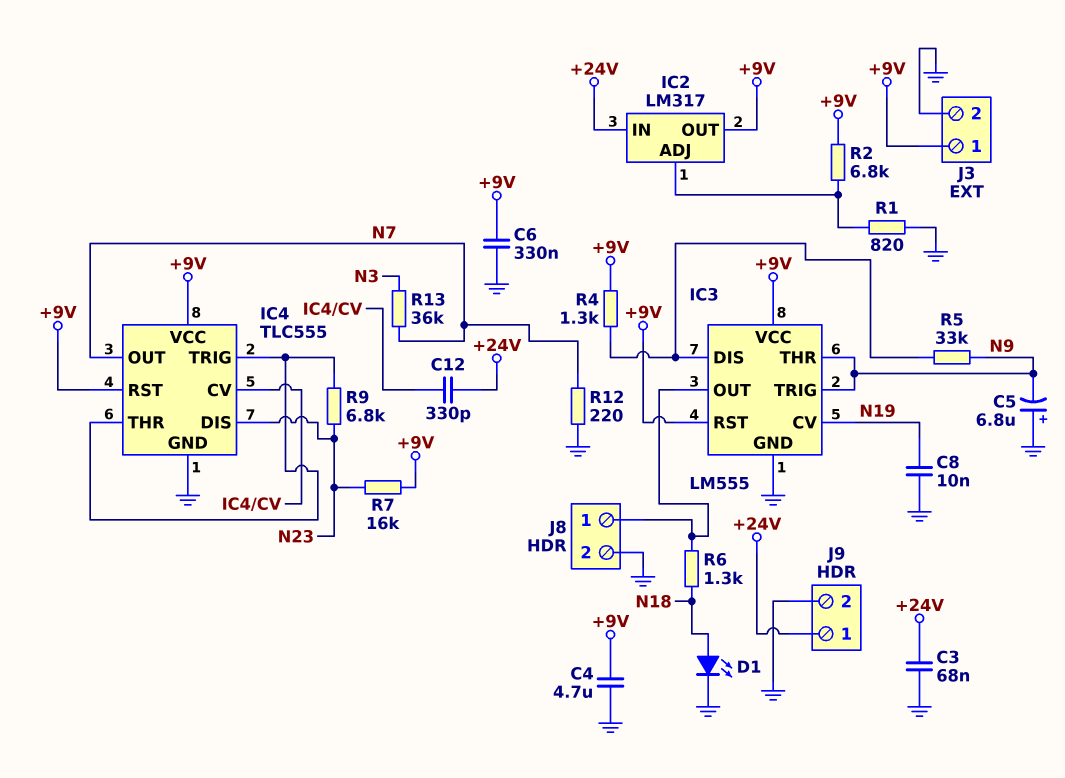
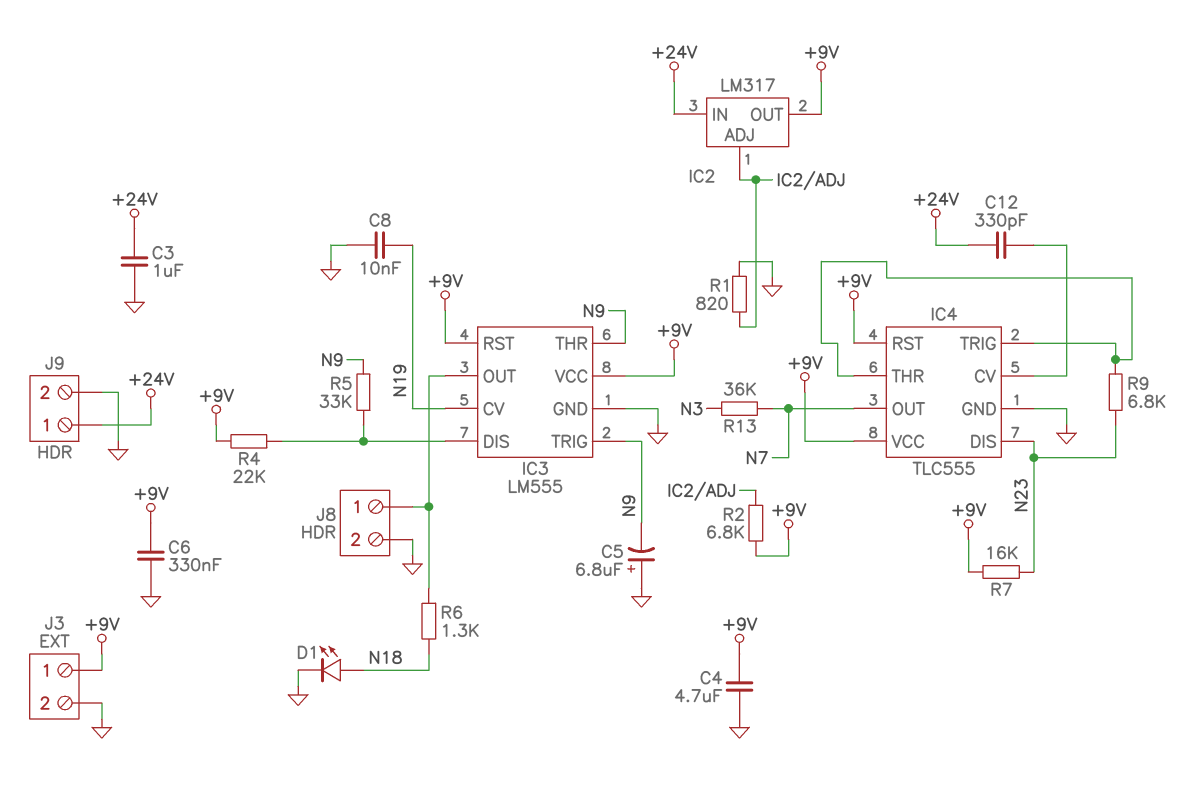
C3: 68nF (+24V, GND) -> 1uF (+24V, GND)
R4: 1.3k (+9V, IC3/DIS) -> 22k (+9V, IC3/DIS)
R12: 220 (GND, N7) -> none

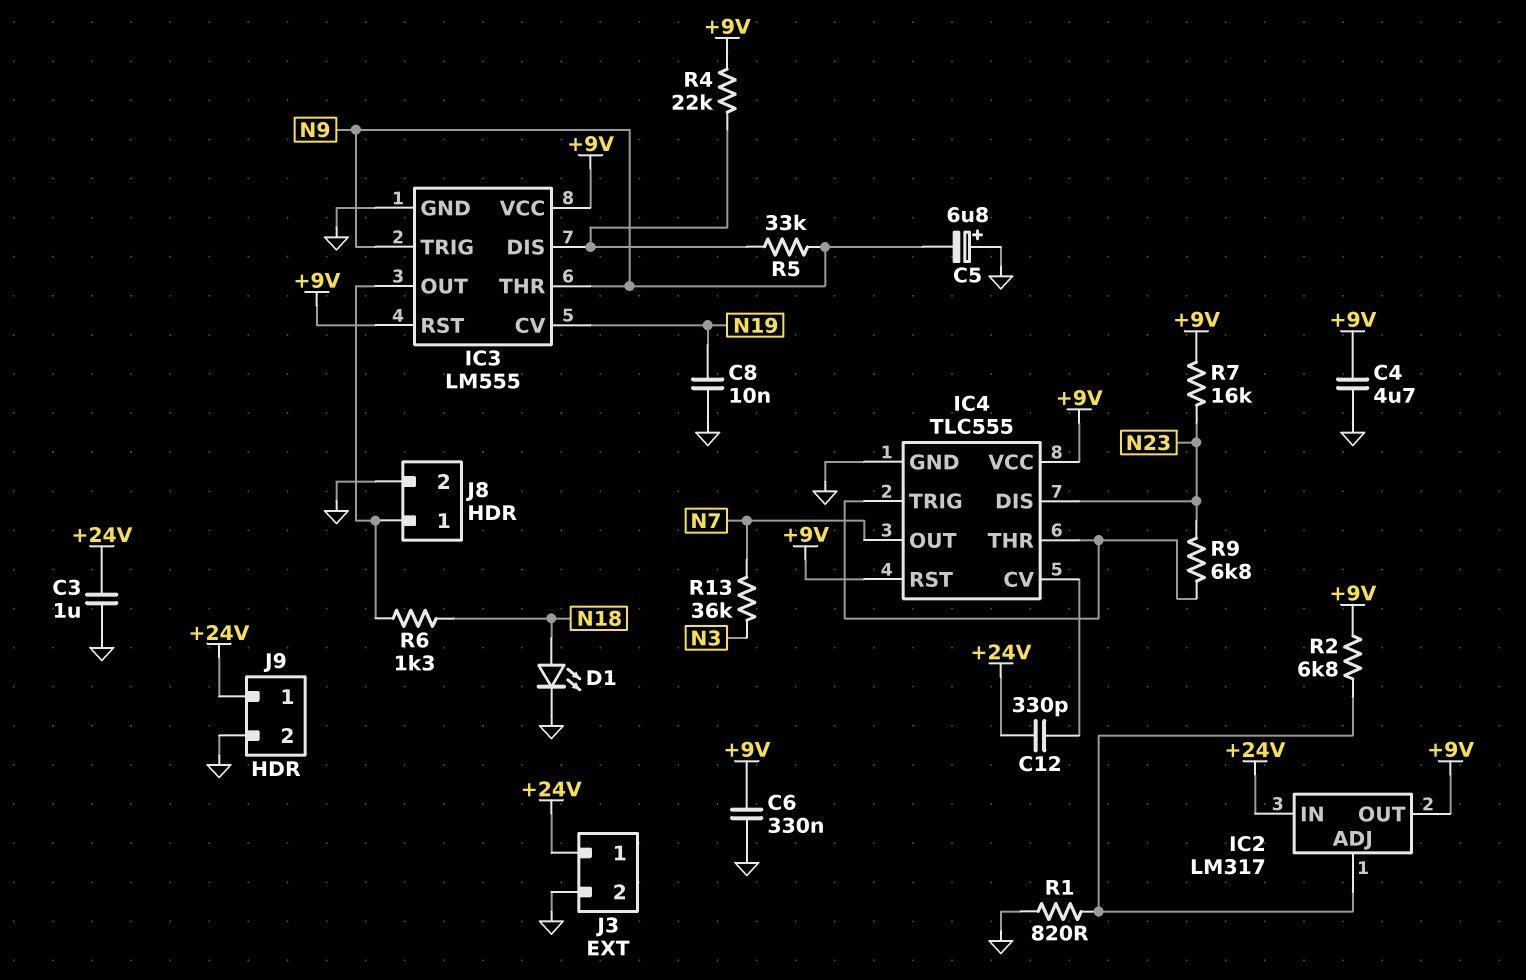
J3 pin 1: +9V -> +24V

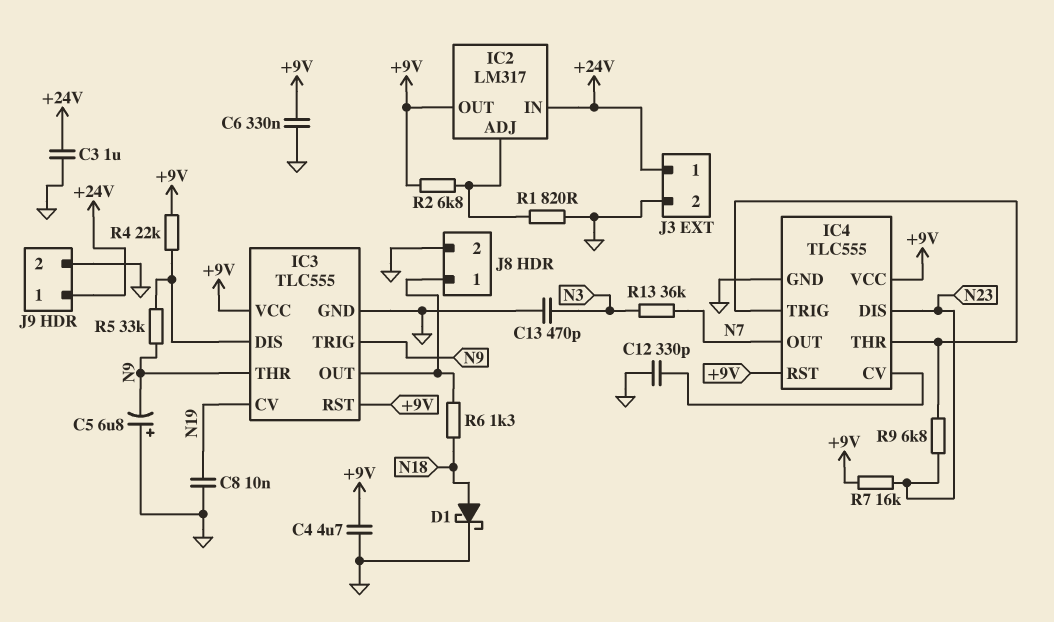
C12: 330pF (+24V, IC4/CV) -> 330pF (GND, IC4/CV)
C13: none -> 470pF (GND, N3)
D1: LED (A N18, K GND) -> schottky (A N18, K GND)
IC3: LM555 -> TLC555

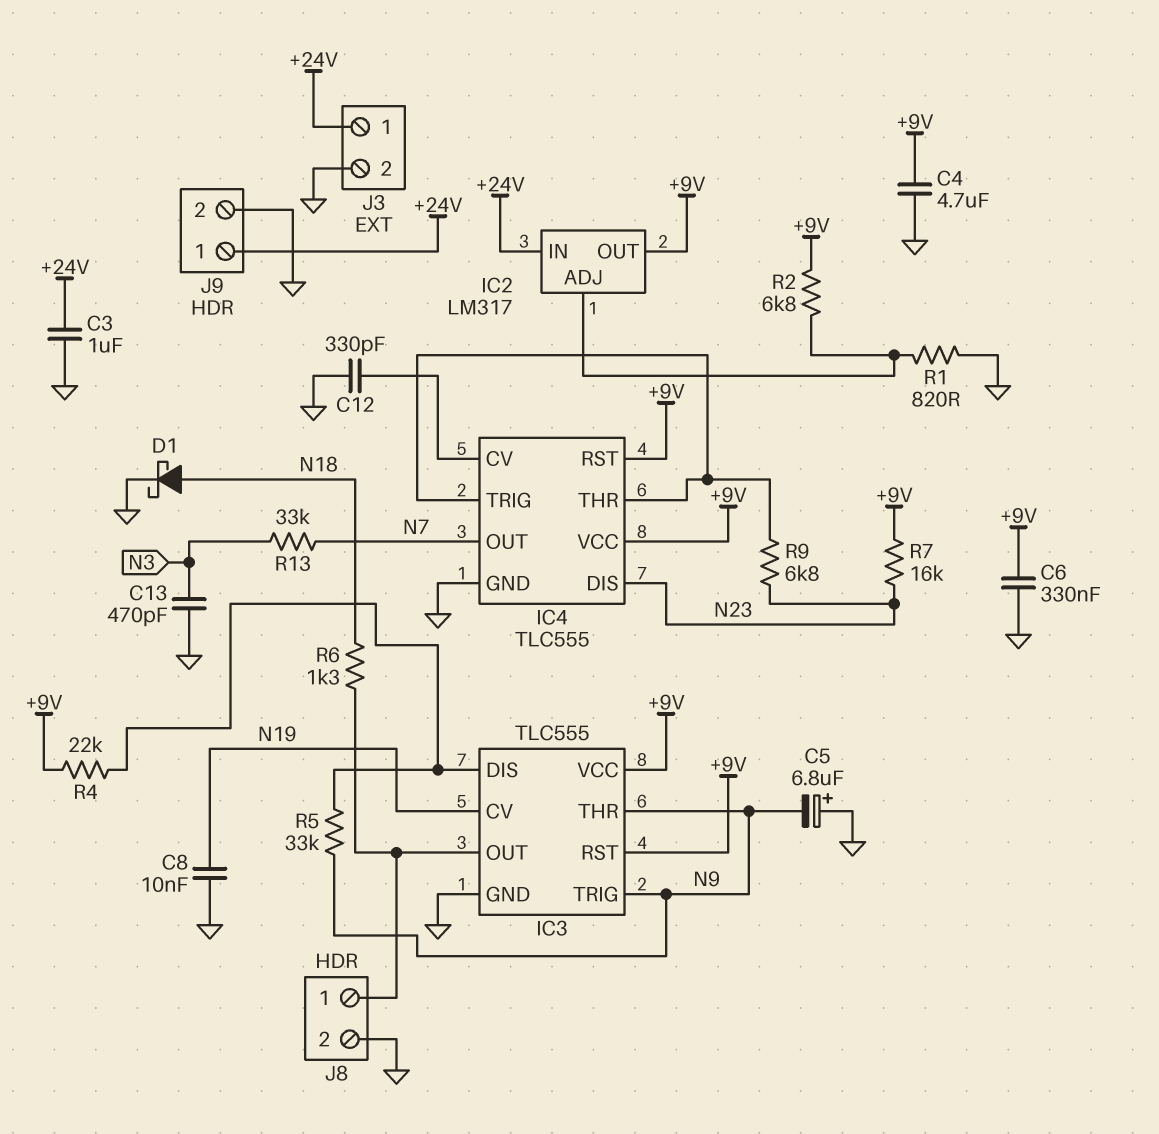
R13: 36k (N3, N7) -> 33k (N3, N7)

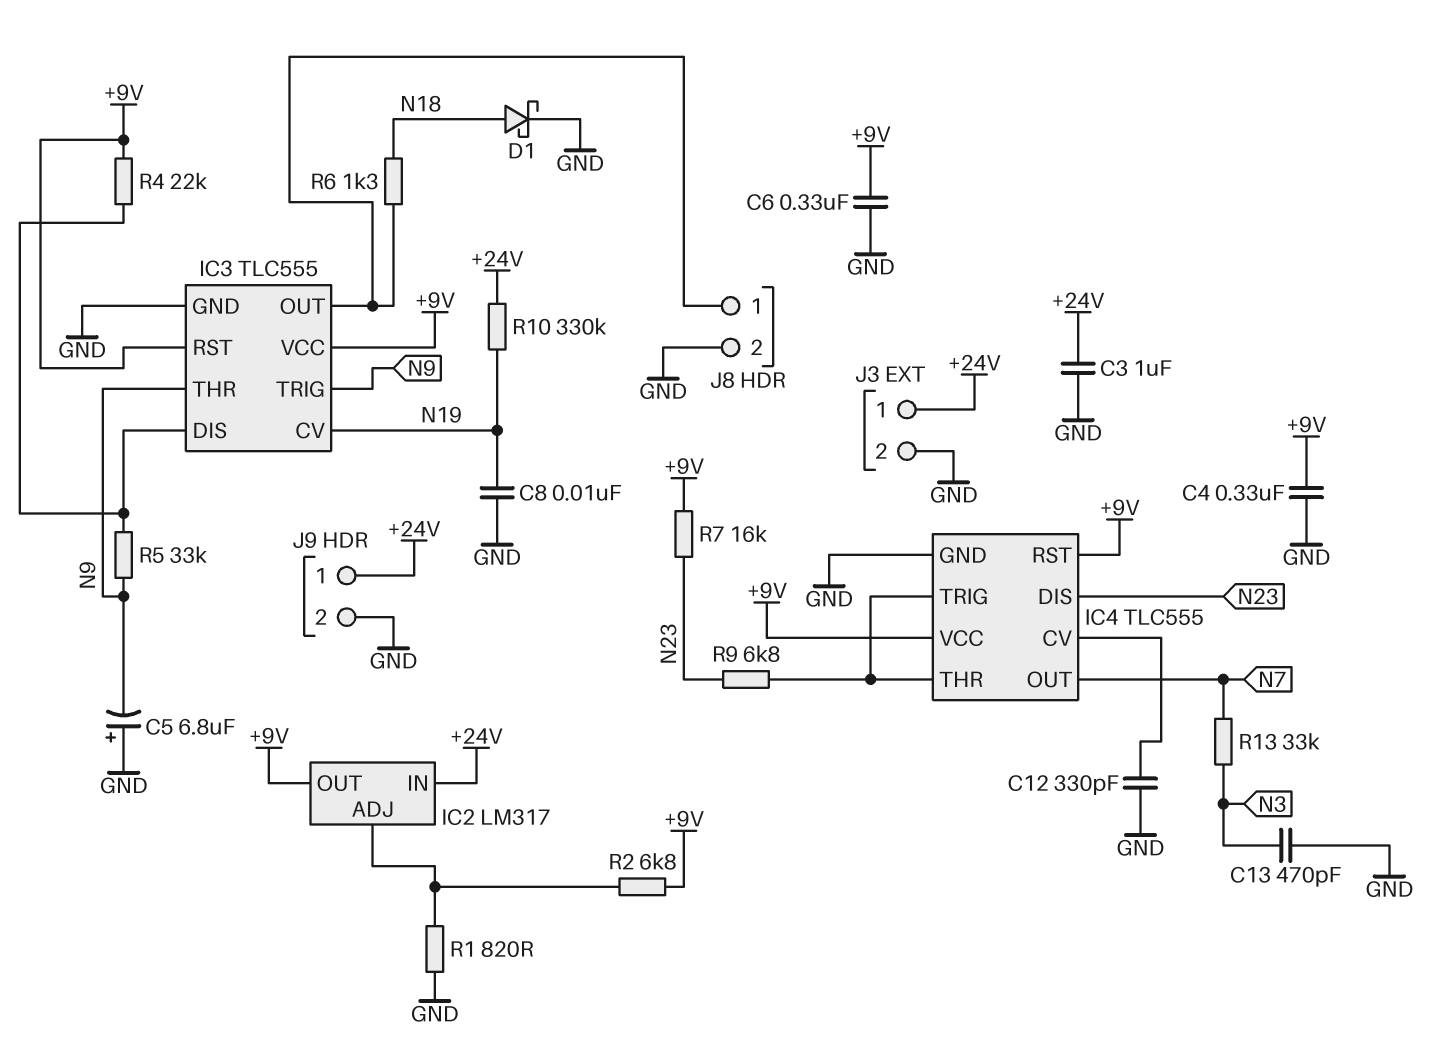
C4: 4.7uF (+9V, GND) -> 330nF (+9V, GND)
R10: none -> 330k (+24V, N19)

